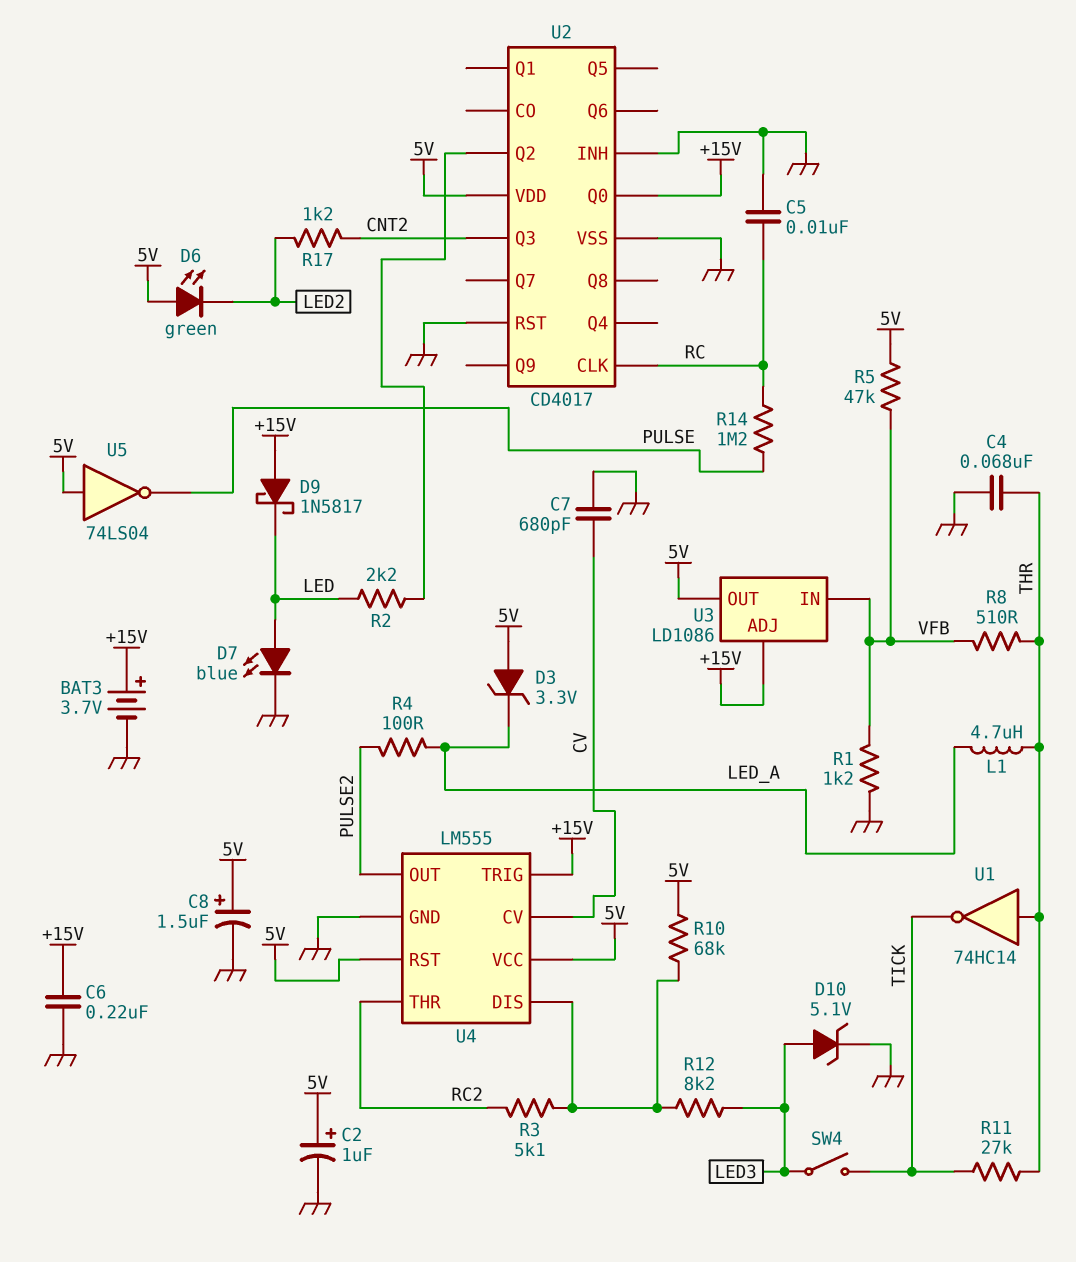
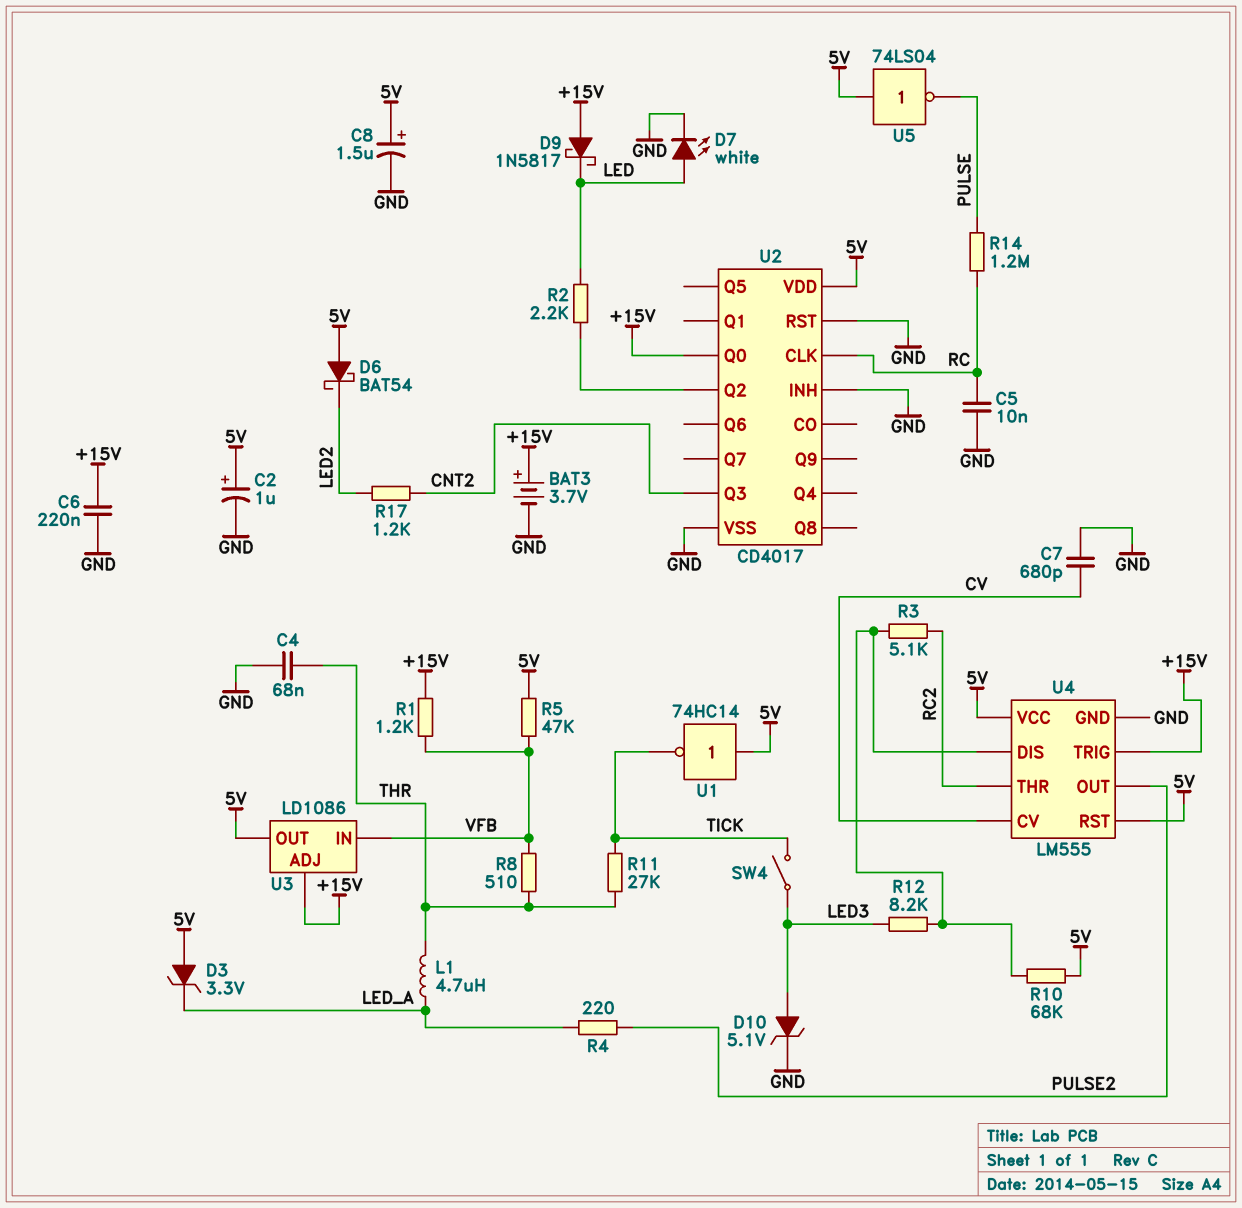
D6: LED green (A 5V, K LED2) -> schottky BAT54 (A 5V, K LED2)
D7: LED blue (A LED, K GND) -> LED white (A LED, K GND)
R1: 1.2k (GND, VFB) -> 1.2k (+15V, VFB)
R4: 100 (LED_A, PULSE2) -> 220 (LED_A, PULSE2)
U1: NOT 74HC14 (in THR, out TICK) -> NOT 74HC14 (in 5V, out TICK)

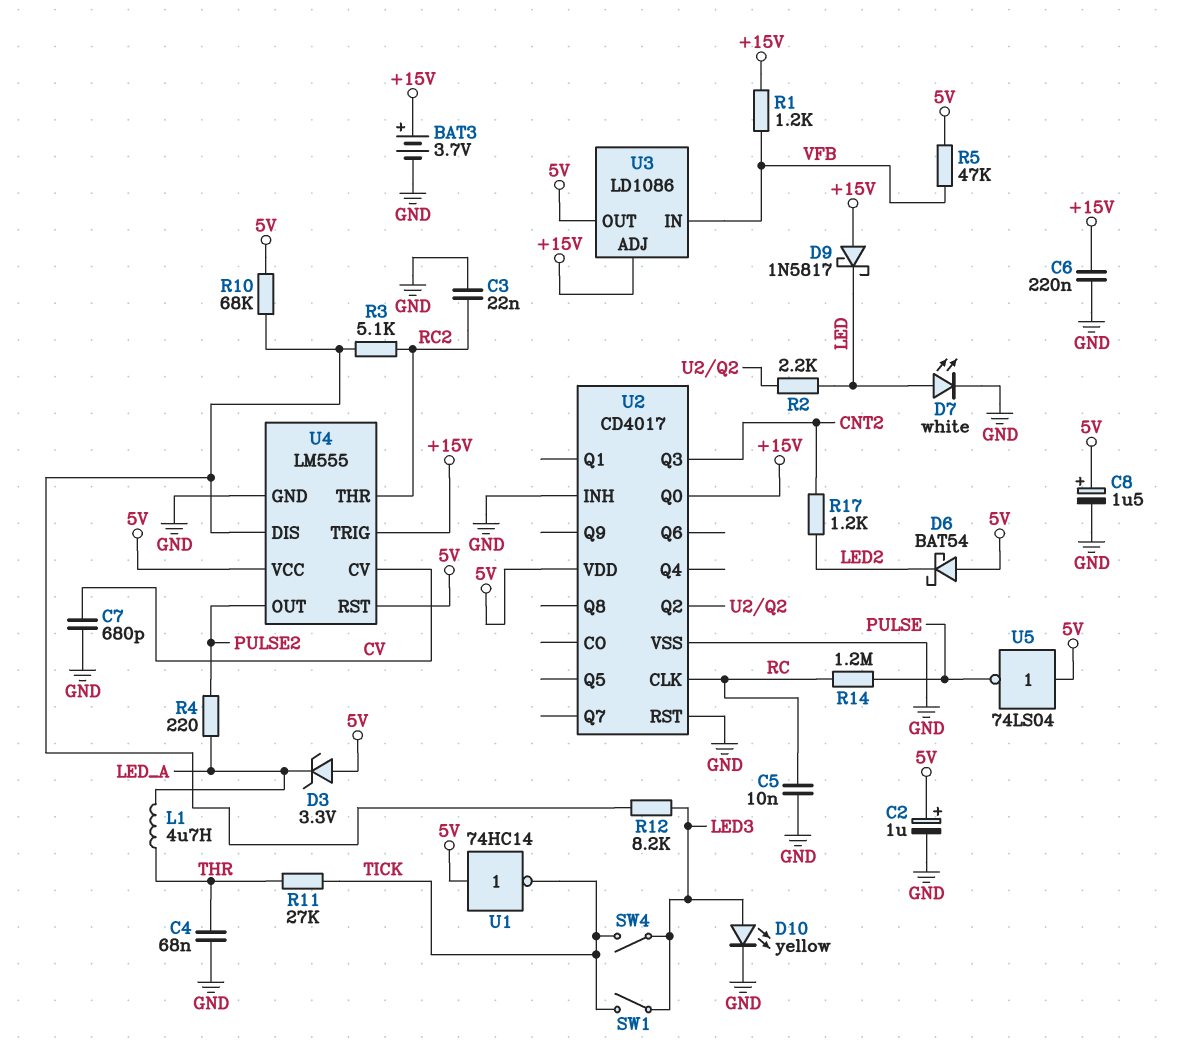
C3: none -> 22nF (GND, RC2)
D10: zener 5.1V (A LED3, K GND) -> LED yellow (A LED3, K GND)
R8: 510 (THR, VFB) -> none
SW1: none -> switch (LED3, TICK)

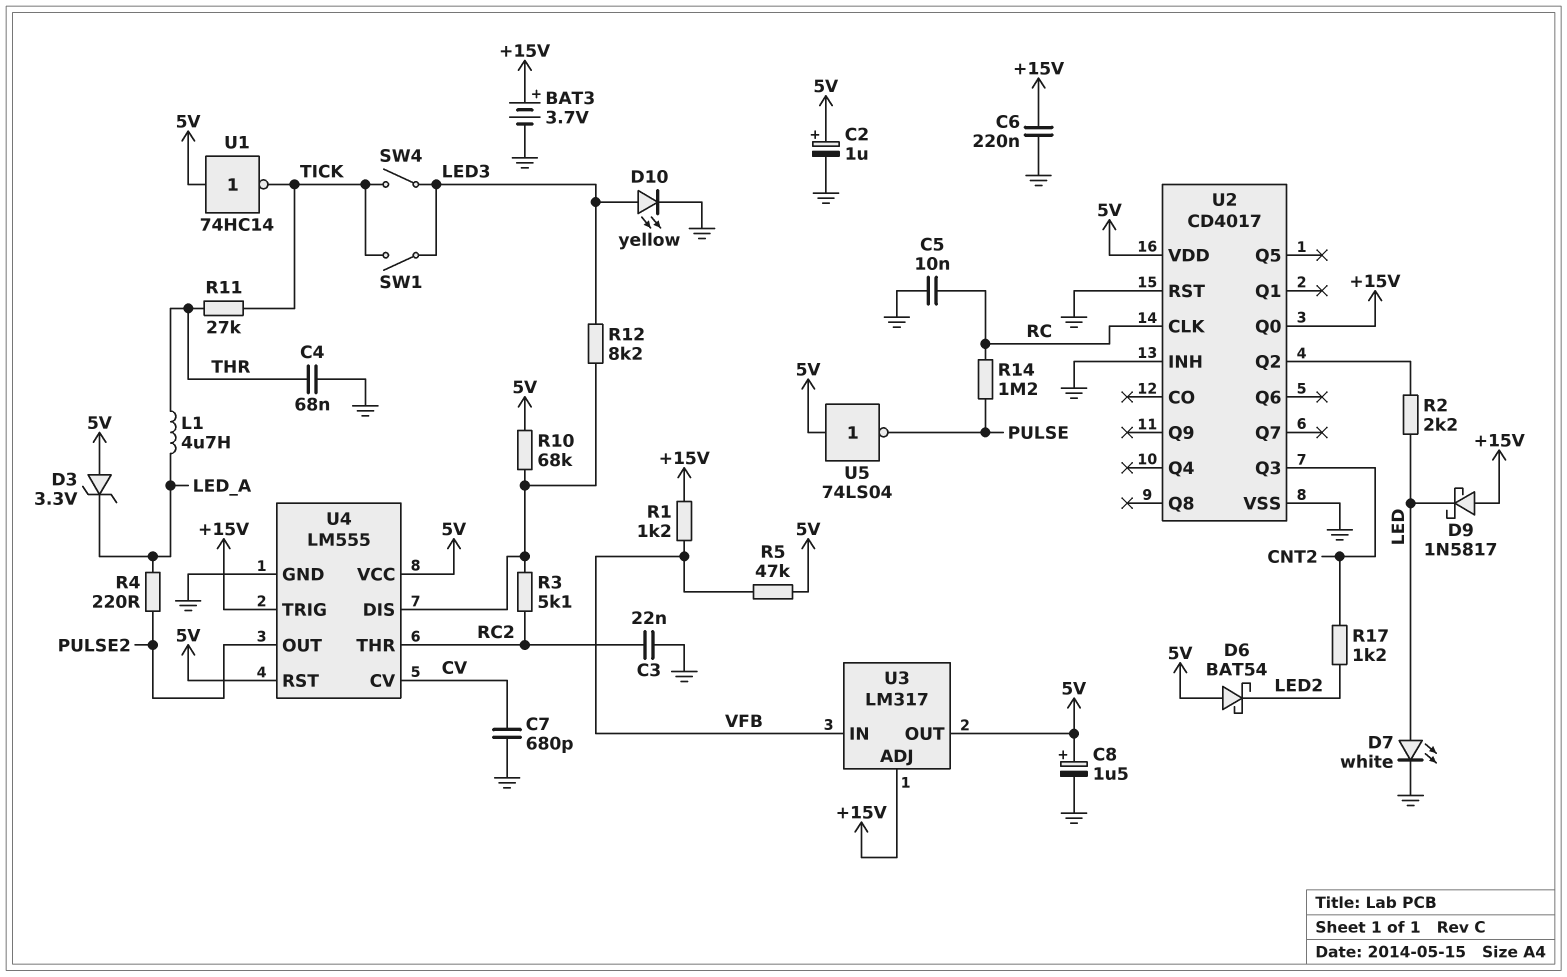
U3: LD1086 -> LM317

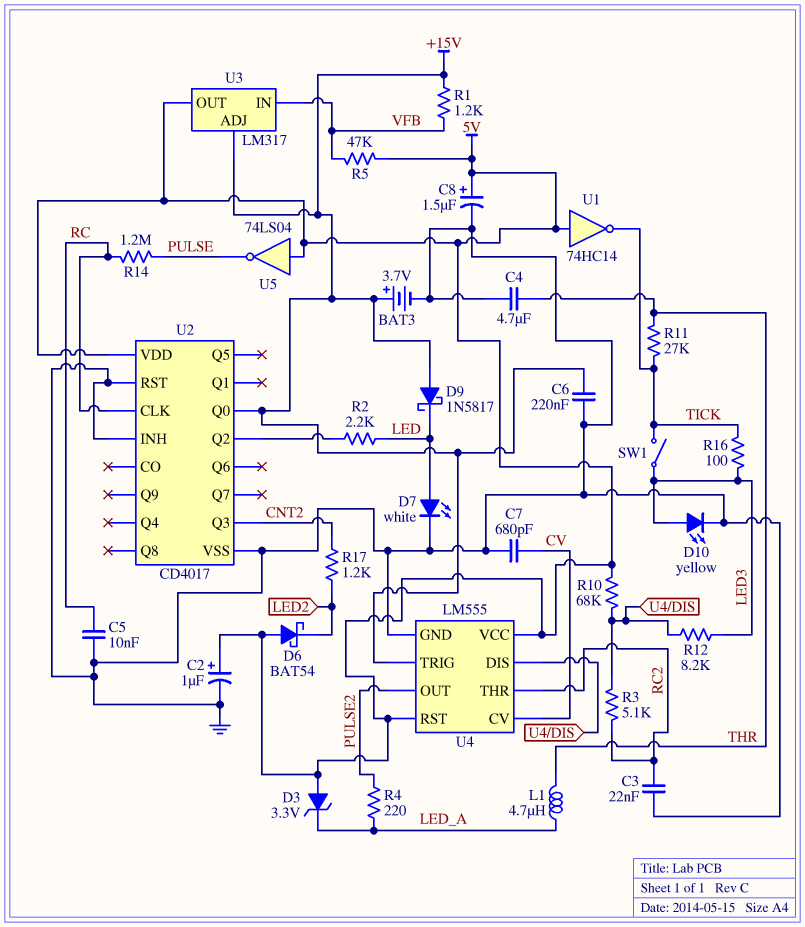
C4: 68nF (GND, THR) -> 4.7uF (GND, THR)
R16: none -> 100 (LED3, TICK)
SW4: switch (LED3, TICK) -> none

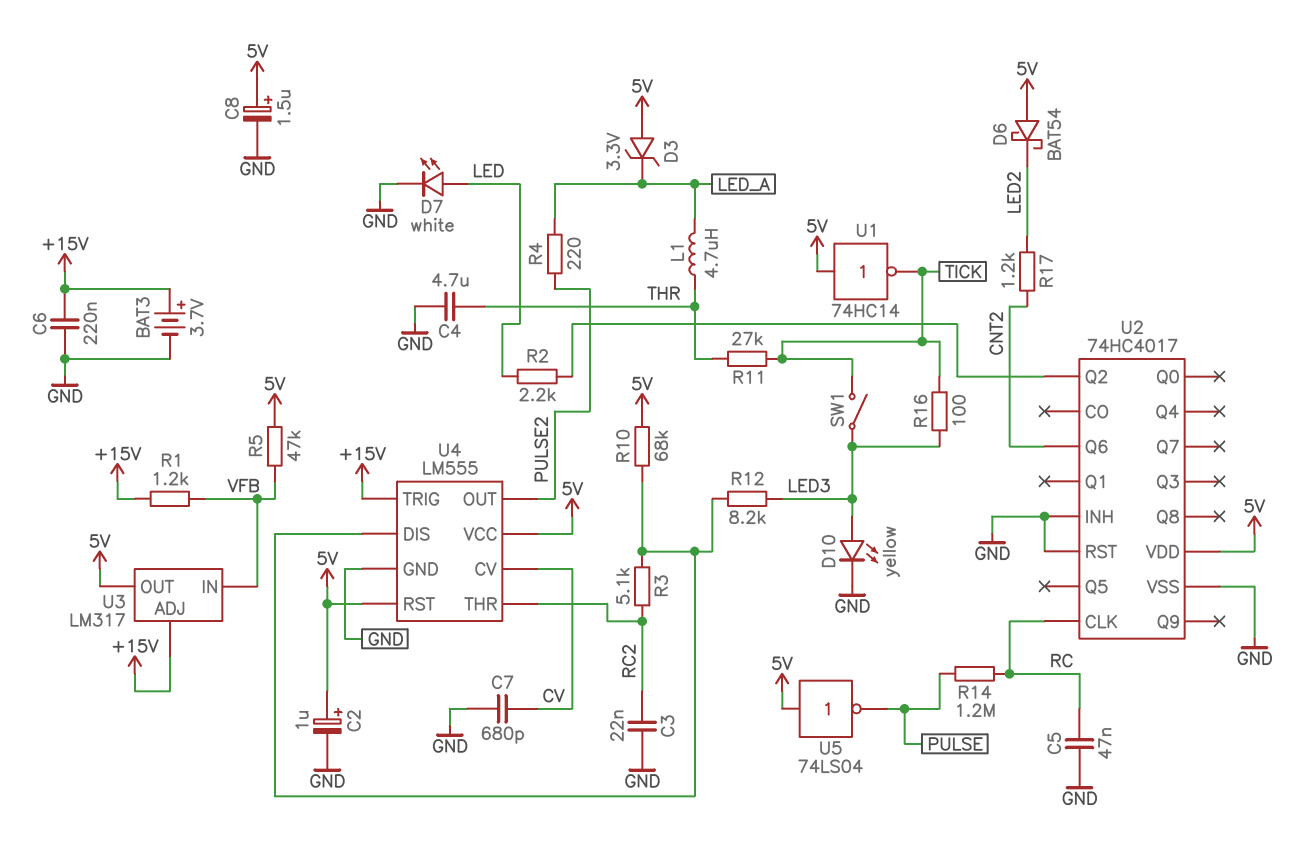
C5: 10nF (GND, RC) -> 47nF (GND, RC)
D9: schottky 1N5817 (A +15V, K LED) -> none
U2: CD4017 -> 74HC4017
U2 pin Q0: +15V -> none
U2 pin Q3: CNT2 -> none
U2 pin Q6: none -> CNT2

